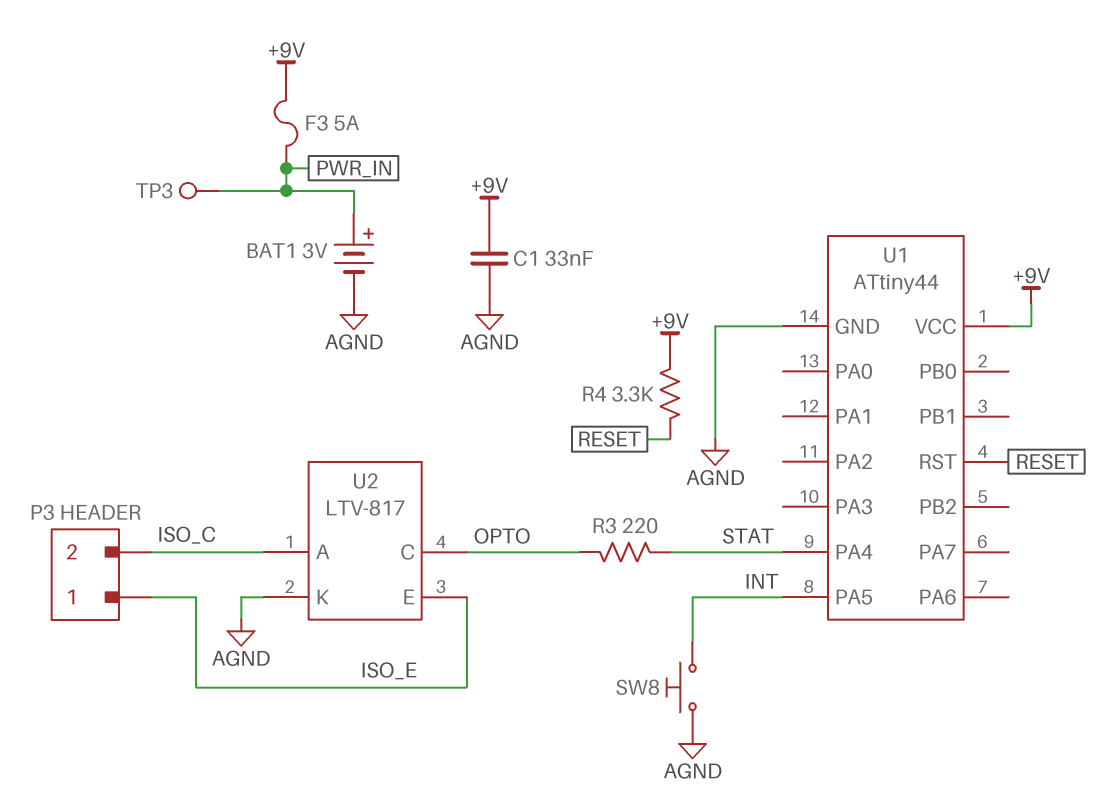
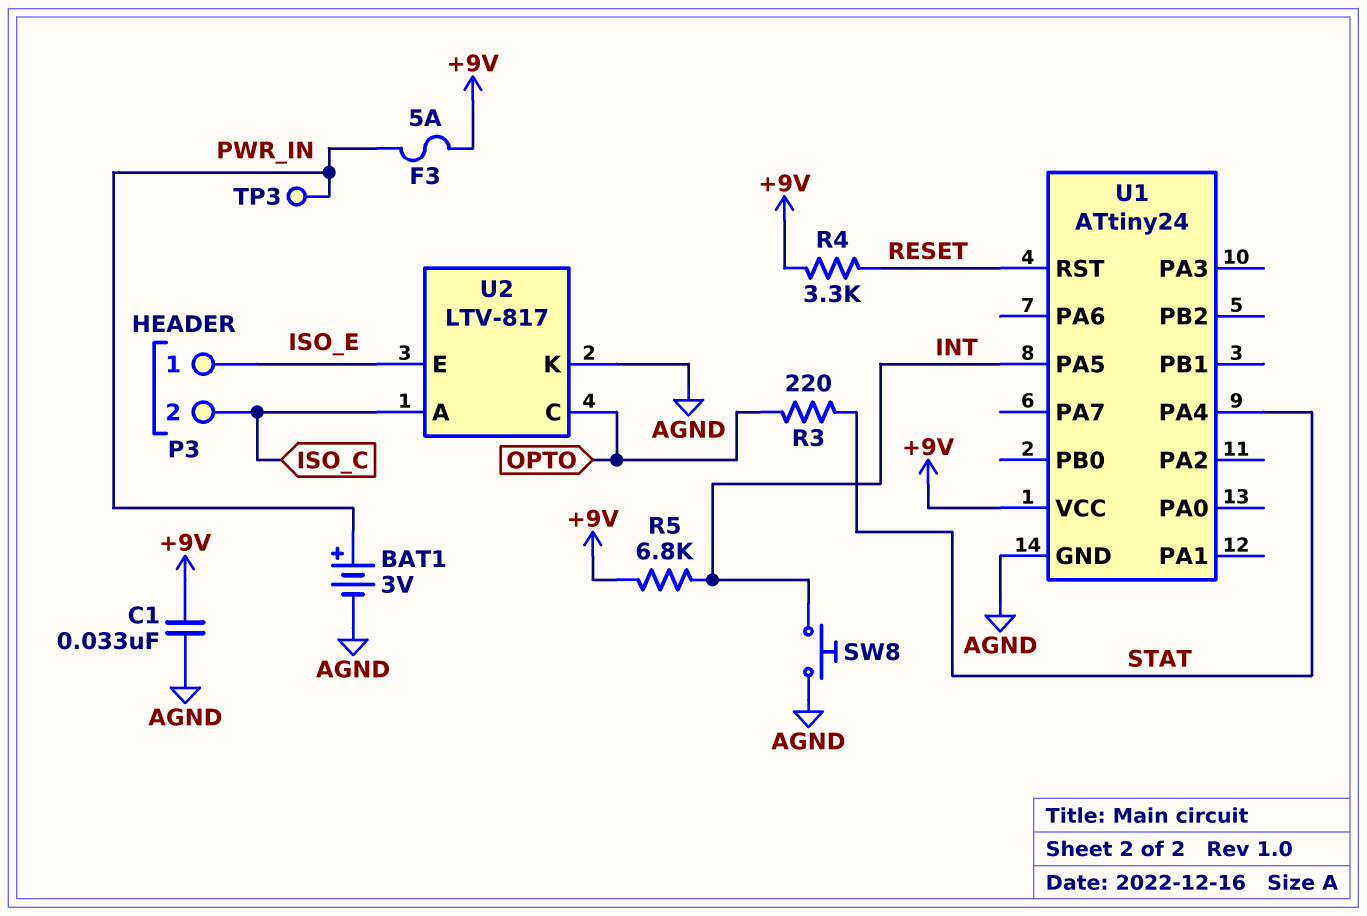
R5: none -> 6.8k (+9V, INT)
U1: ATtiny44 -> ATtiny24

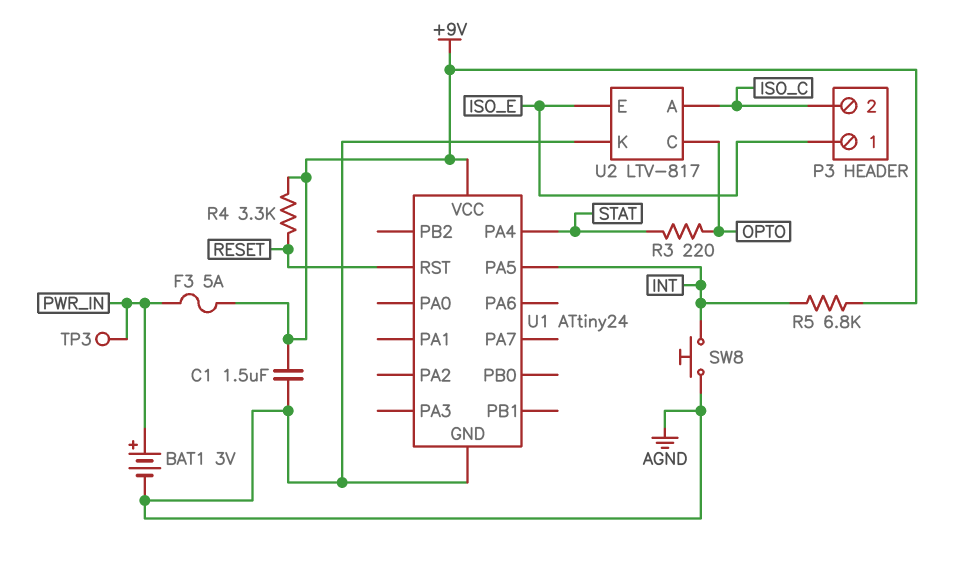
C1: 33nF (+9V, AGND) -> 1.5uF (+9V, AGND)

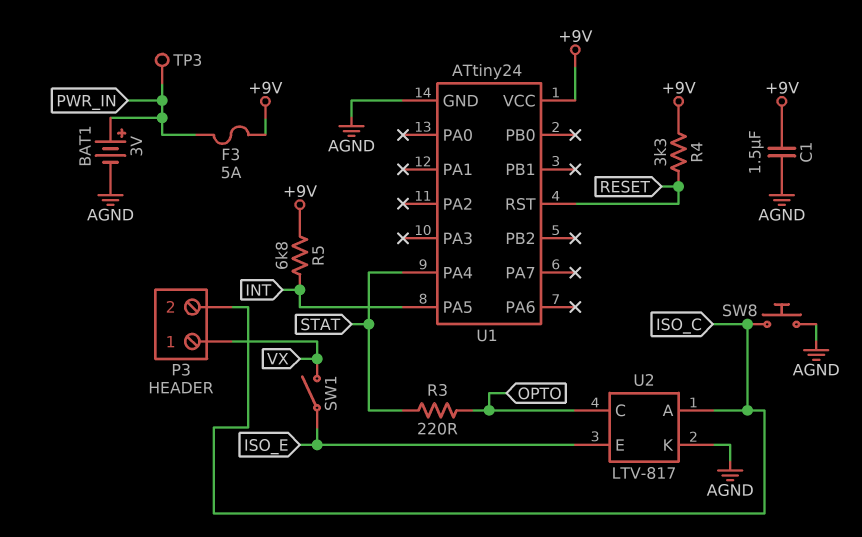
P3 pin 1: ISO_E -> VX
SW1: none -> switch (ISO_E, VX)
SW8: button (AGND, INT) -> button (AGND, ISO_C)

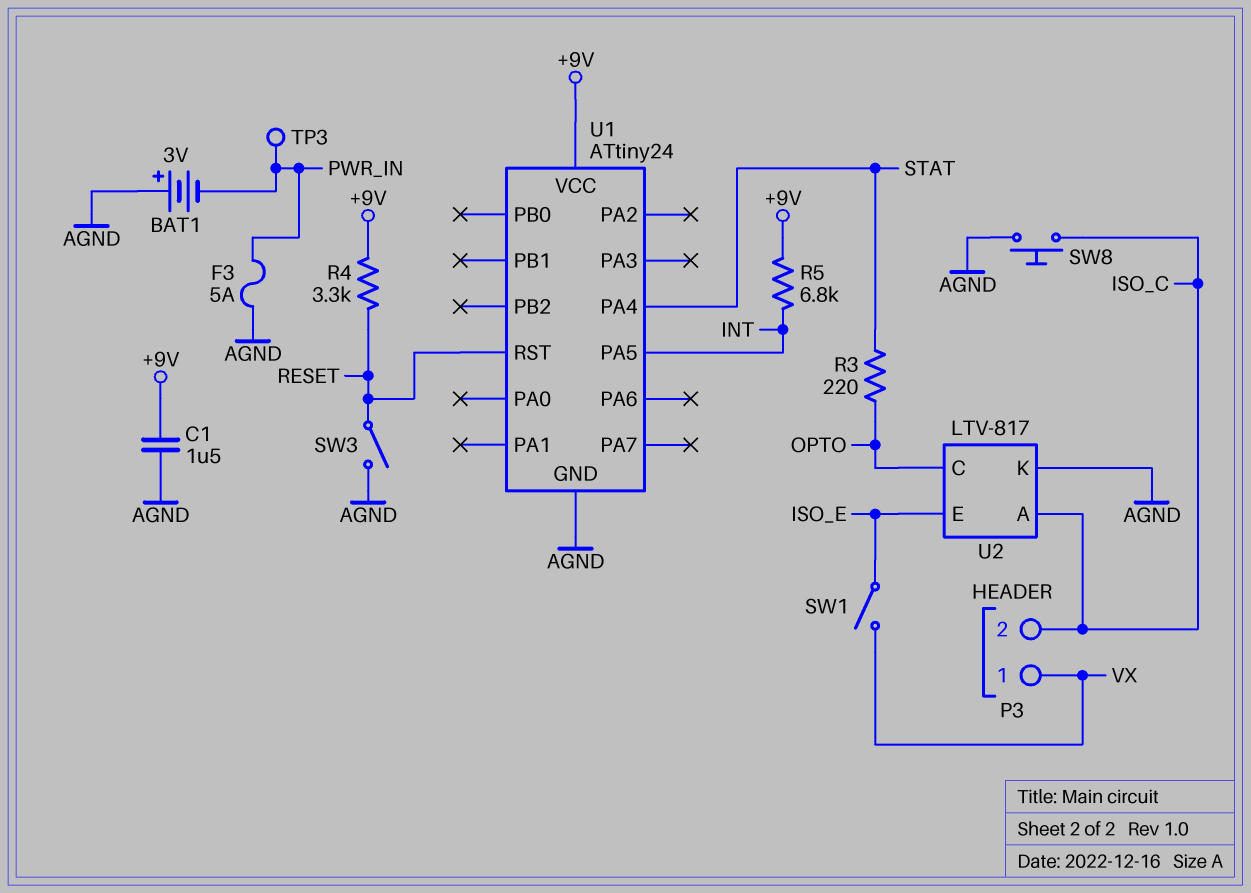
BAT1: 3V (plus PWR_IN, minus AGND) -> 3V (plus AGND, minus PWR_IN)
F3: 5A (+9V, PWR_IN) -> 5A (AGND, PWR_IN)
SW3: none -> switch (AGND, RESET)

